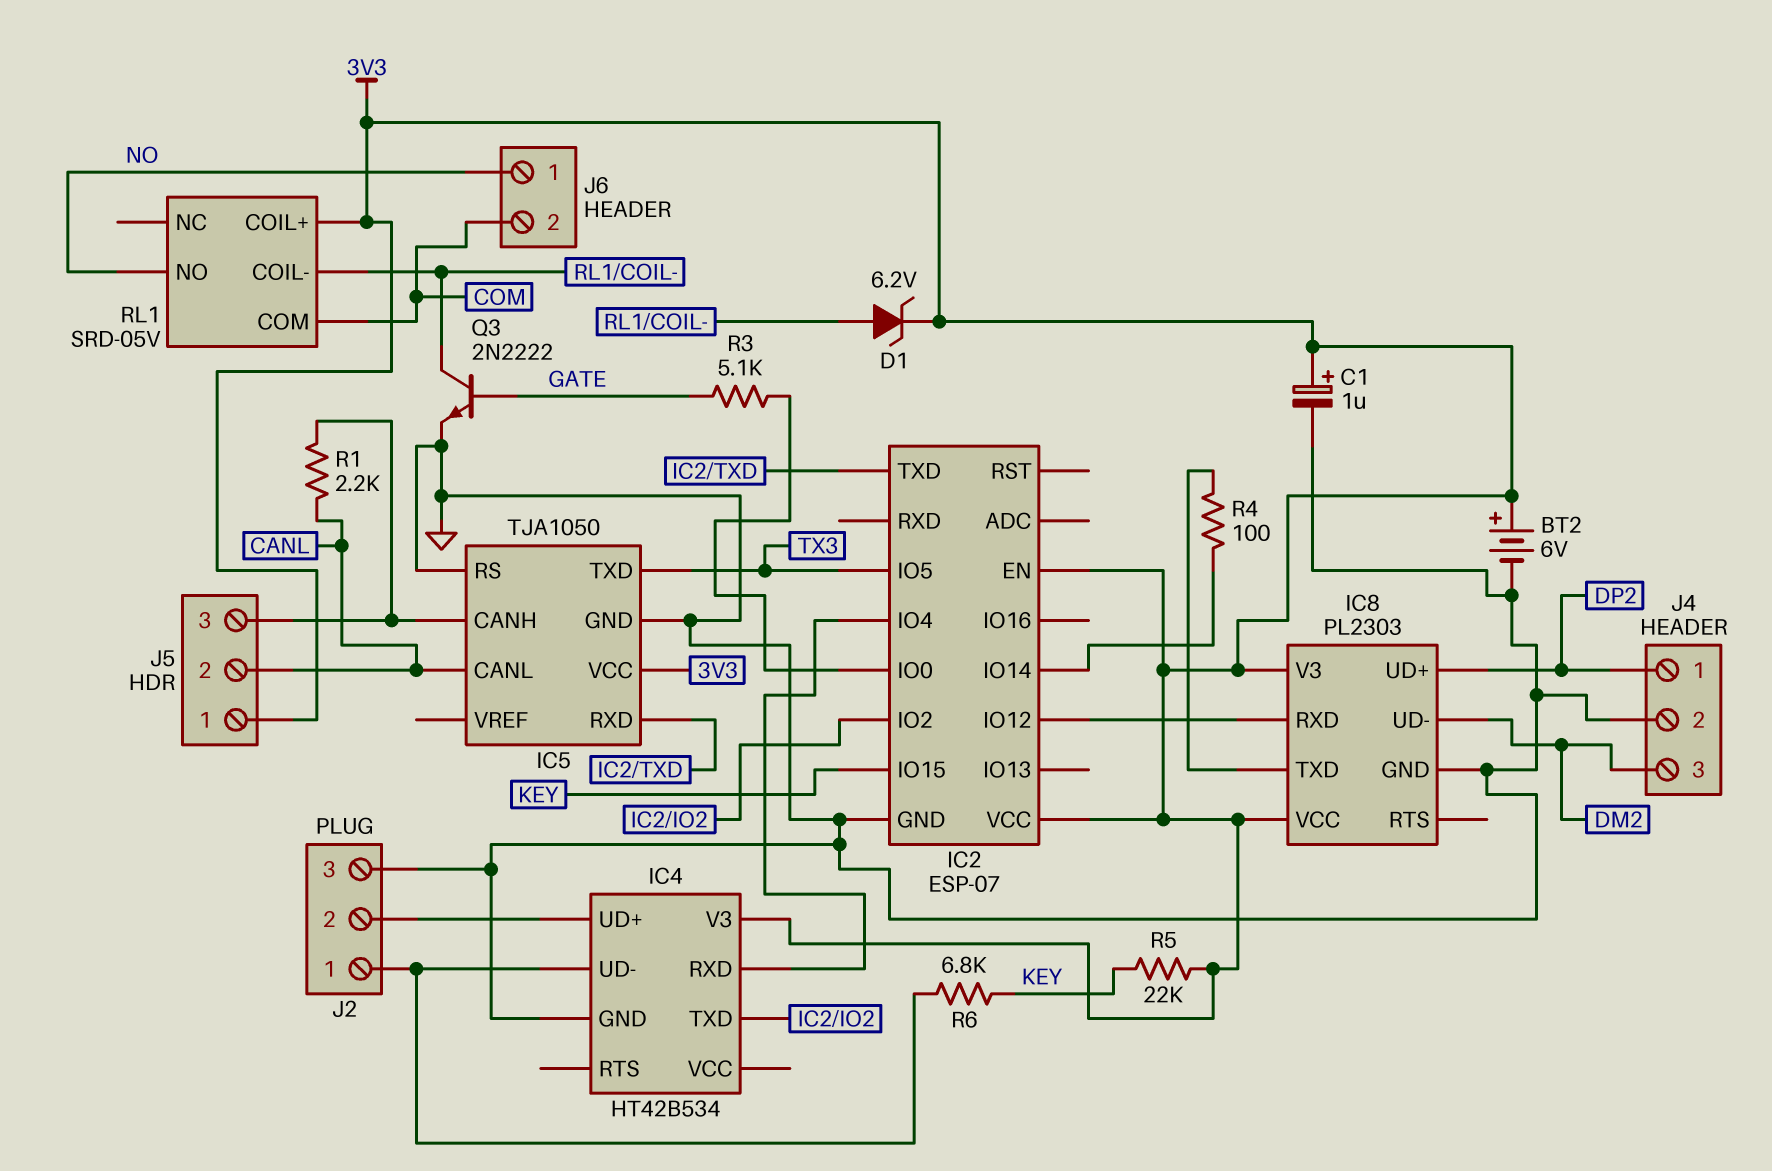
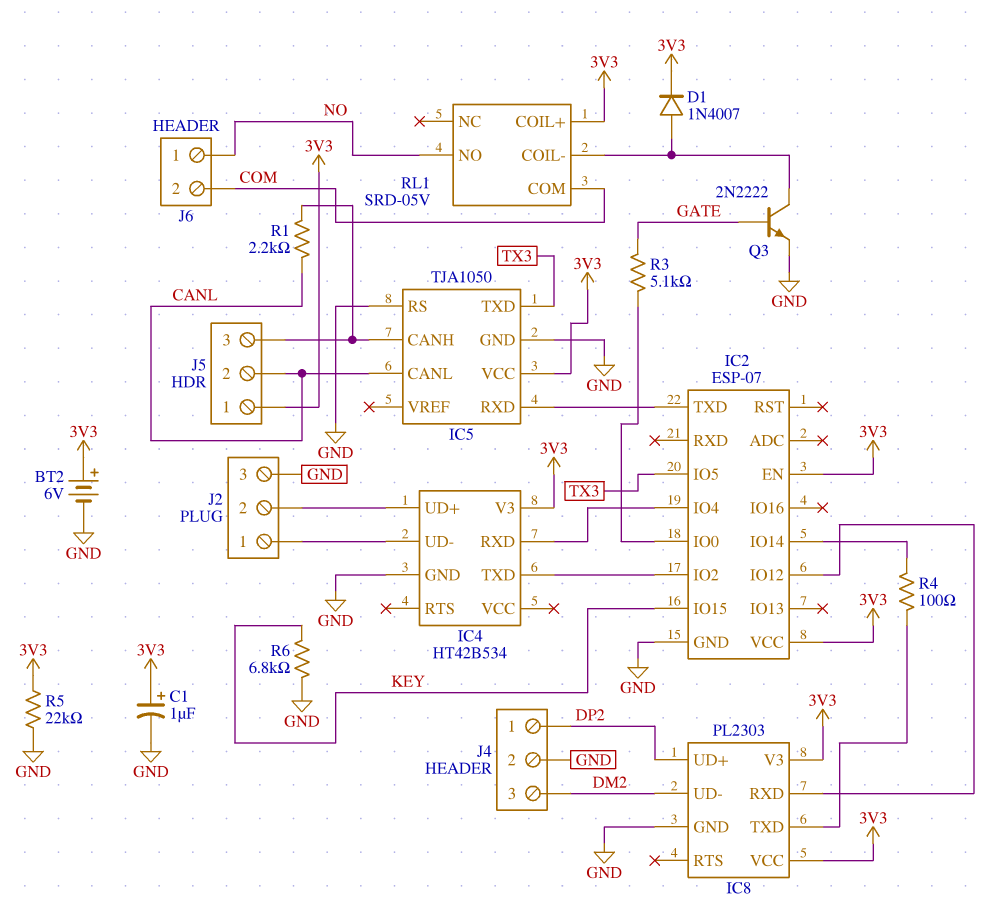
D1: zener 6.2V (A RL1/COIL-, K 3V3) -> diode 1N4007 (A RL1/COIL-, K 3V3)
R5: 22k (3V3, KEY) -> 22k (3V3, GND)
R6: 6.8k (IC4/UD-, KEY) -> 6.8k (GND, KEY)

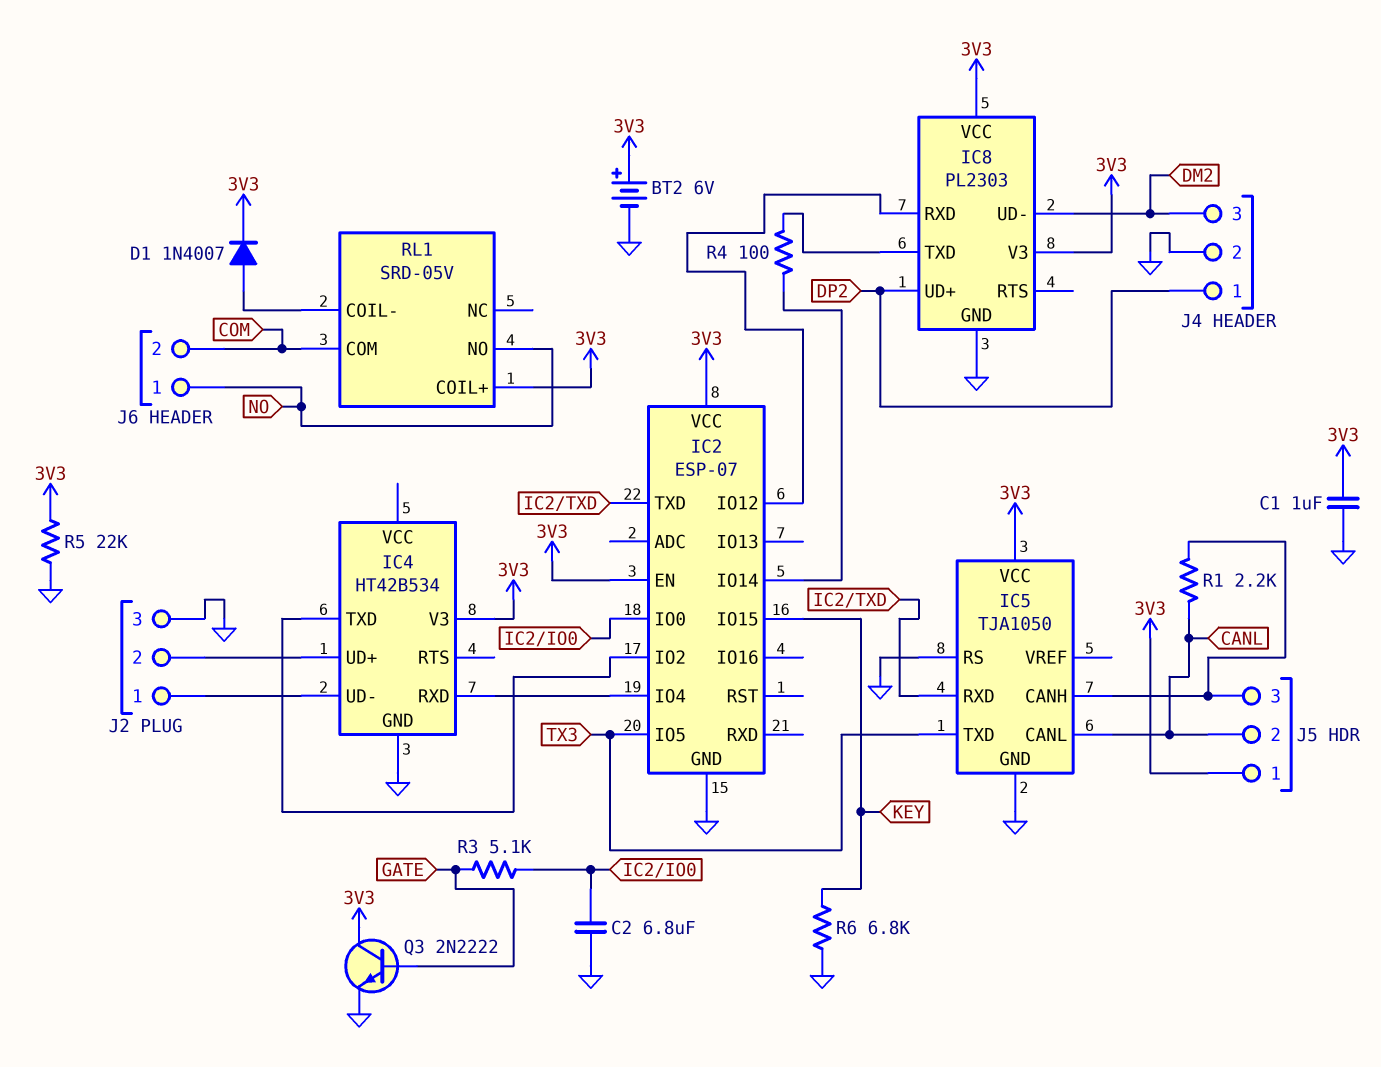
C1: 1uF (plus 3V3, minus GND) -> 1uF (3V3, GND)
C2: none -> 6.8uF (GND, IC2/IO0)
Q3: NPN 2N2222 (B GATE, C RL1/COIL-, E GND) -> NPN 2N2222 (B GATE, C 3V3, E GND)

